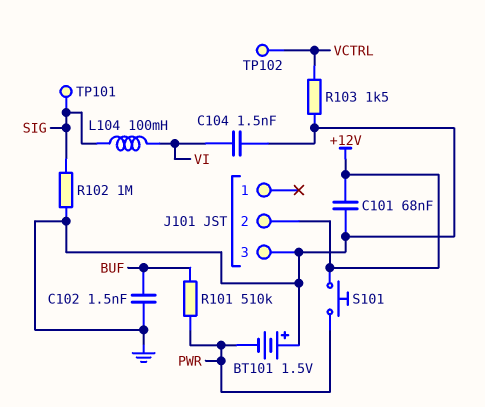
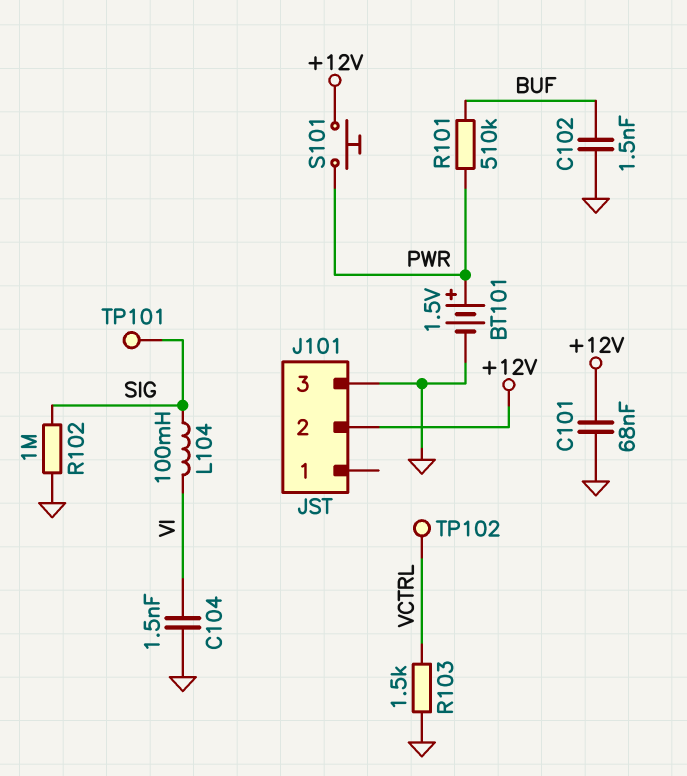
BT101: 1.5V (plus GND, minus PWR) -> 1.5V (plus PWR, minus GND)

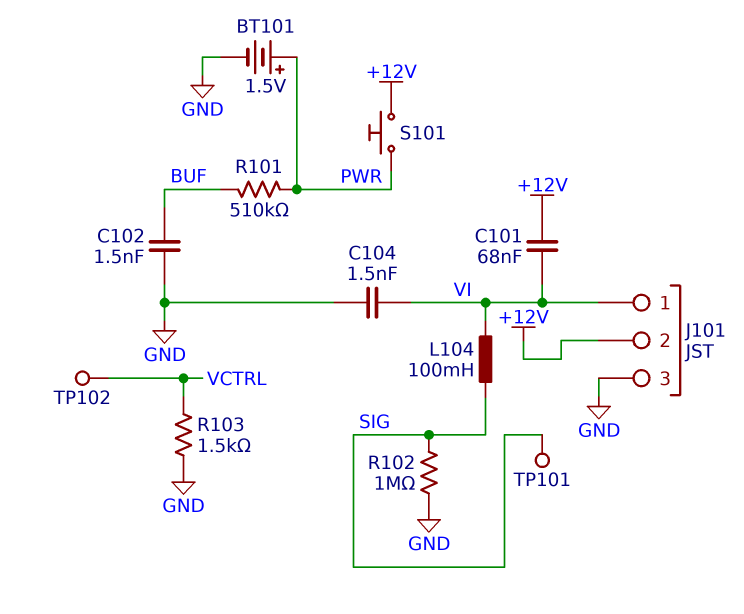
C101: 68nF (+12V, GND) -> 68nF (+12V, VI)
J101 pin 1: none -> VI

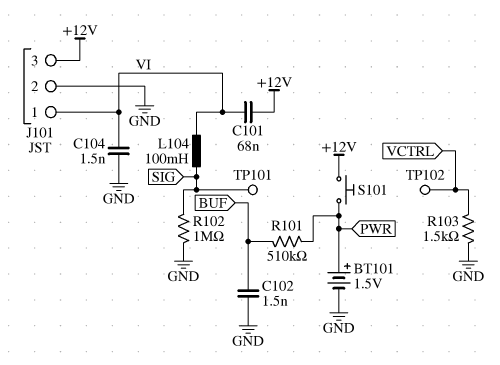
J101 pin 2: +12V -> GND
J101 pin 3: GND -> +12V

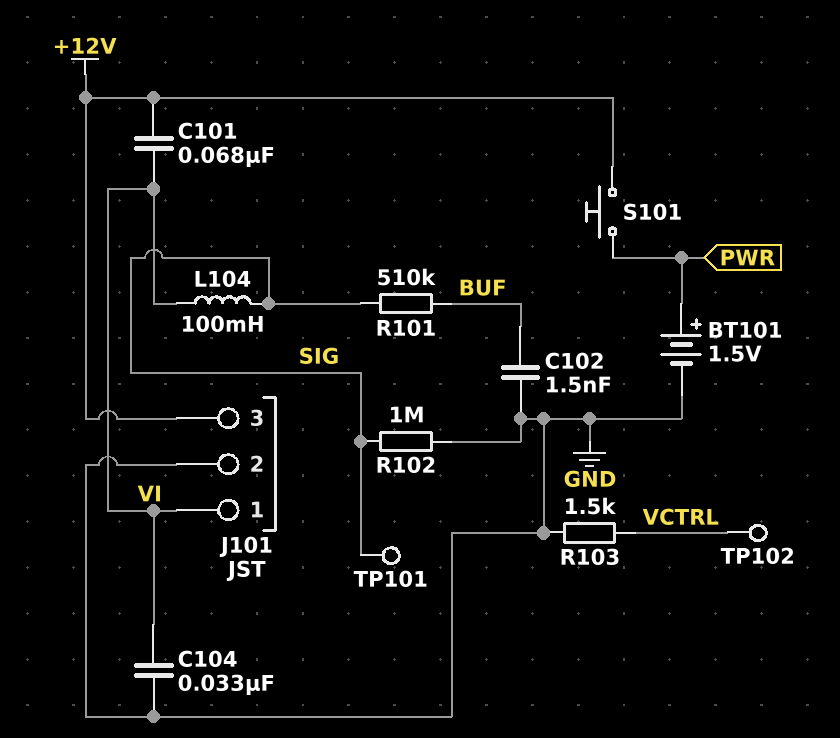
C104: 1.5nF (GND, VI) -> 33nF (GND, VI)
R101: 510k (BUF, PWR) -> 510k (BUF, SIG)

